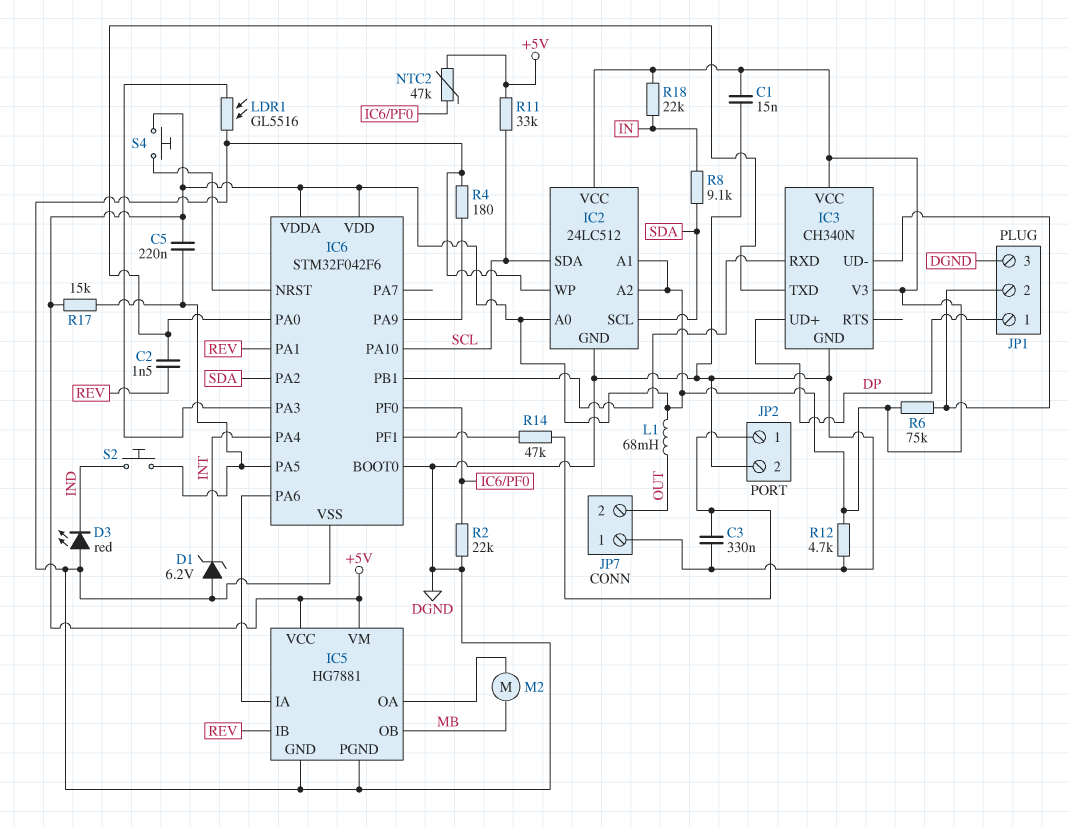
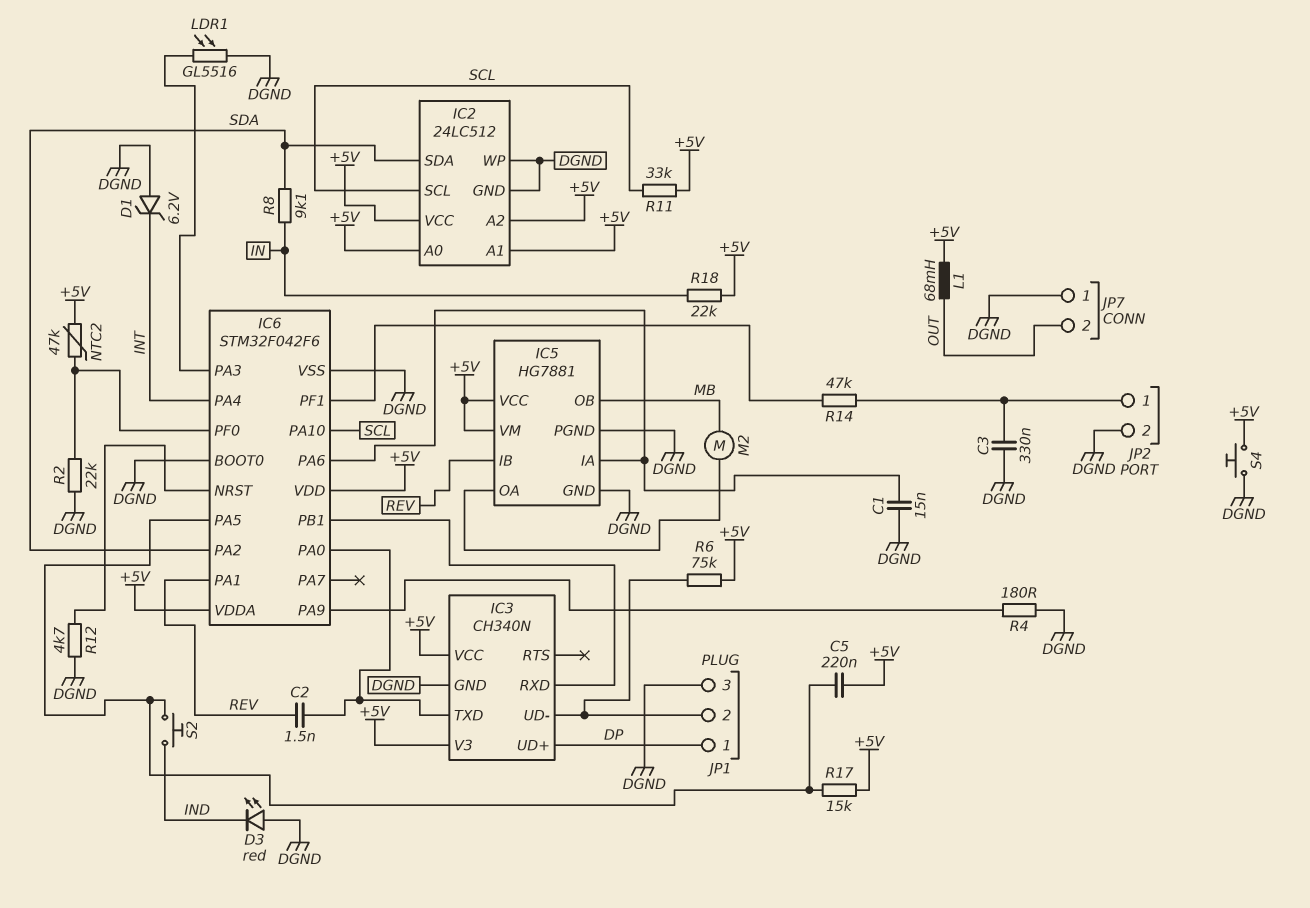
C1: 15nF (+5V, DGND) -> 15nF (DGND, IC5/IA)
IC2 pin SCL: SDA -> SCL
IC2 pin SDA: SCL -> SDA
R12: 4.7k (+5V, DGND) -> 4.7k (DGND, IC6/NRST)
S4: button (+5V, IC6/NRST) -> button (+5V, DGND)

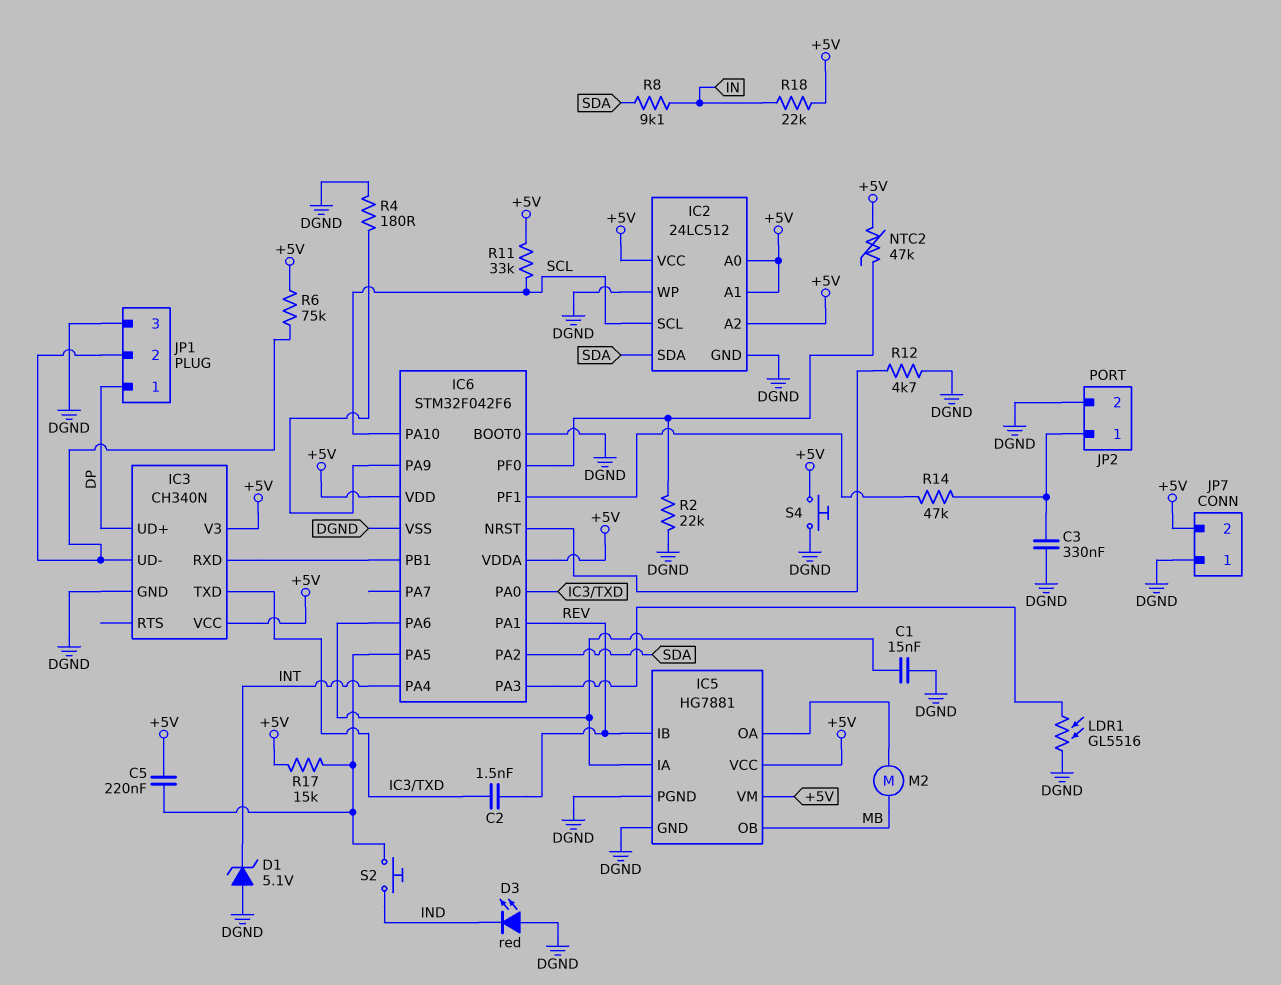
D1: zener 6.2V (A DGND, K INT) -> zener 5.1V (A DGND, K INT)
JP7 pin 2: OUT -> +5V
L1: 68mH (+5V, OUT) -> none

